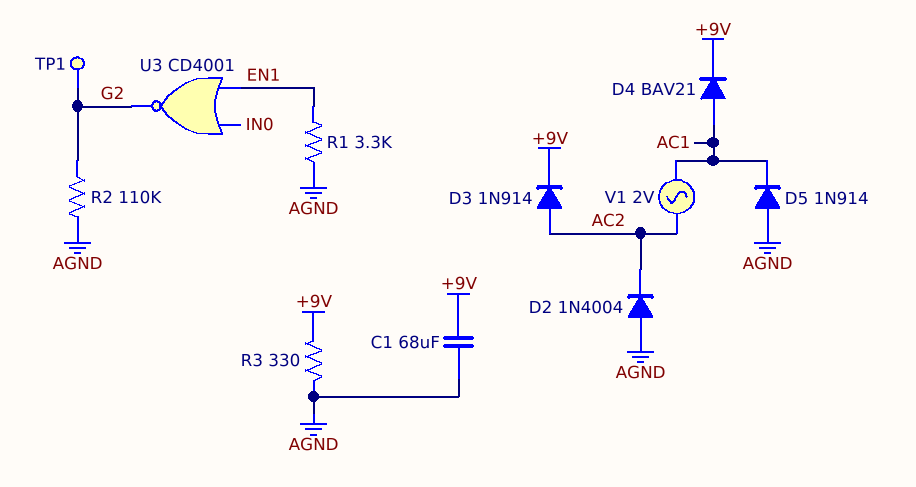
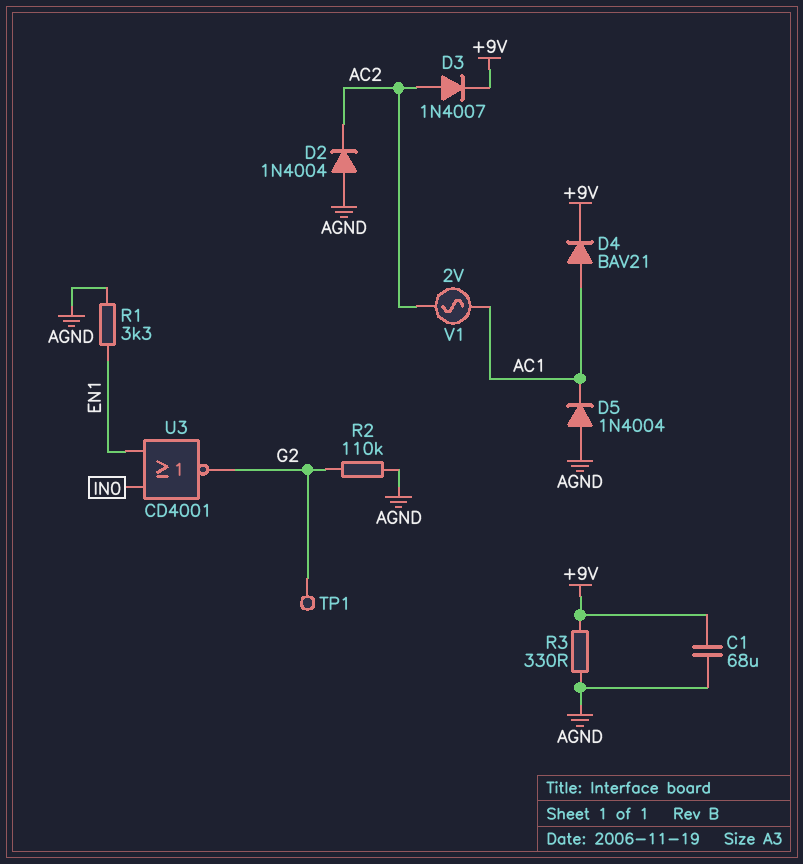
D3: diode 1N914 (A AC2, K +9V) -> diode 1N4007 (A AC2, K +9V)
D5: diode 1N914 (A AGND, K AC1) -> diode 1N4004 (A AGND, K AC1)

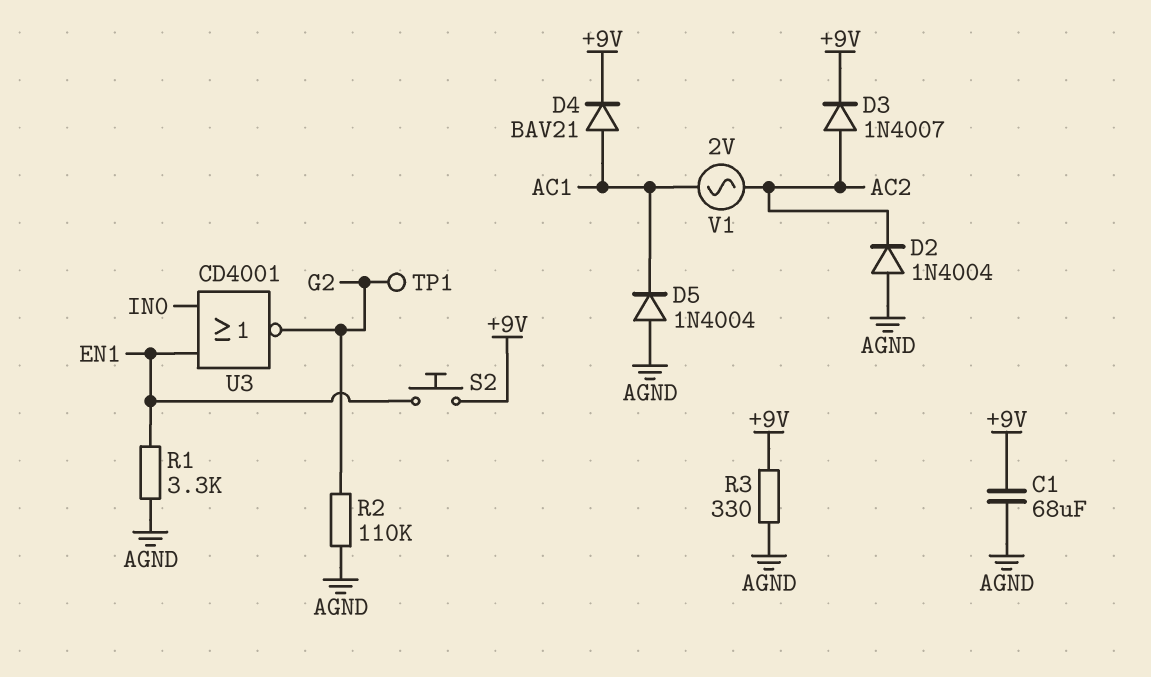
S2: none -> button (+9V, EN1)

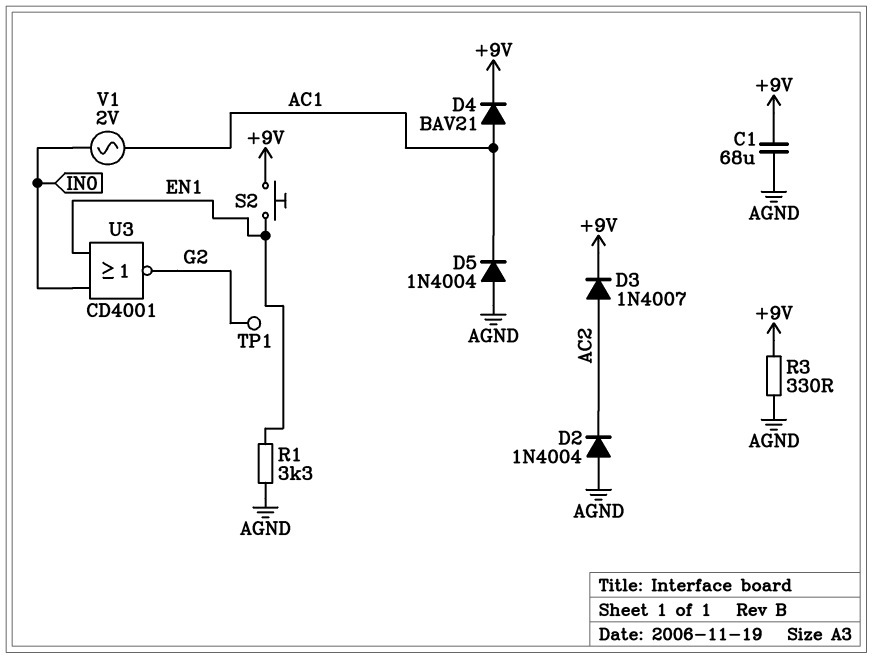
R2: 110k (AGND, G2) -> none
V1: AC 2V (AC1, AC2) -> AC 2V (AC1, IN0)

